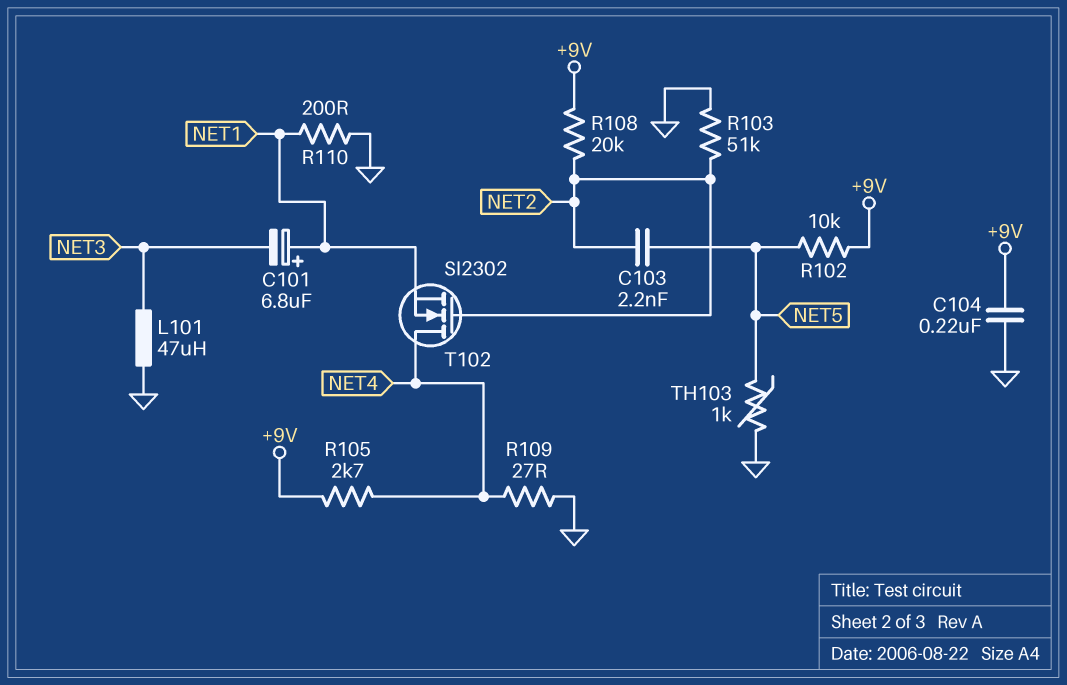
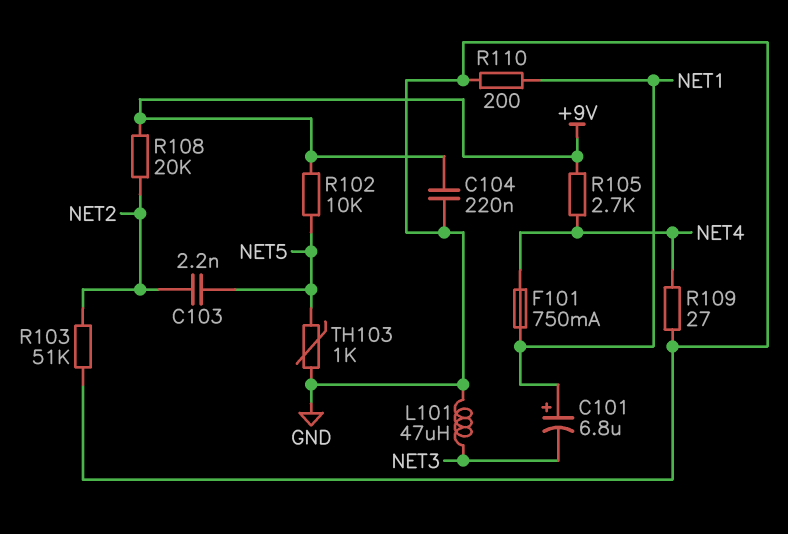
F101: none -> 750mA (NET1, NET4)
T102: NMOS SI2302 (G NET2, D NET4, S NET1) -> none

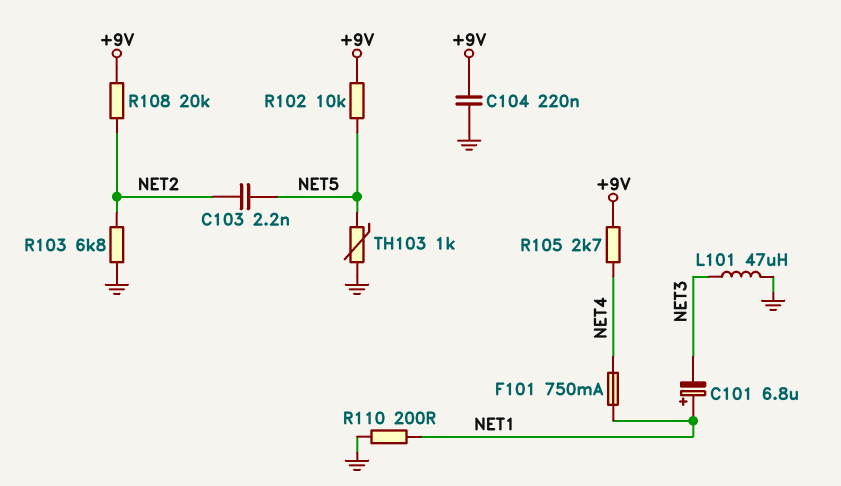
R103: 51k (GND, NET2) -> 6.8k (GND, NET2)
R109: 27 (GND, NET4) -> none

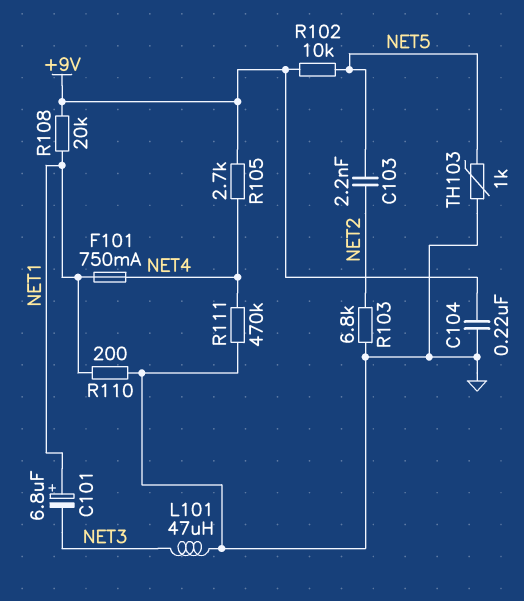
R108: 20k (+9V, NET2) -> 20k (+9V, NET1)
R111: none -> 470k (GND, NET4)

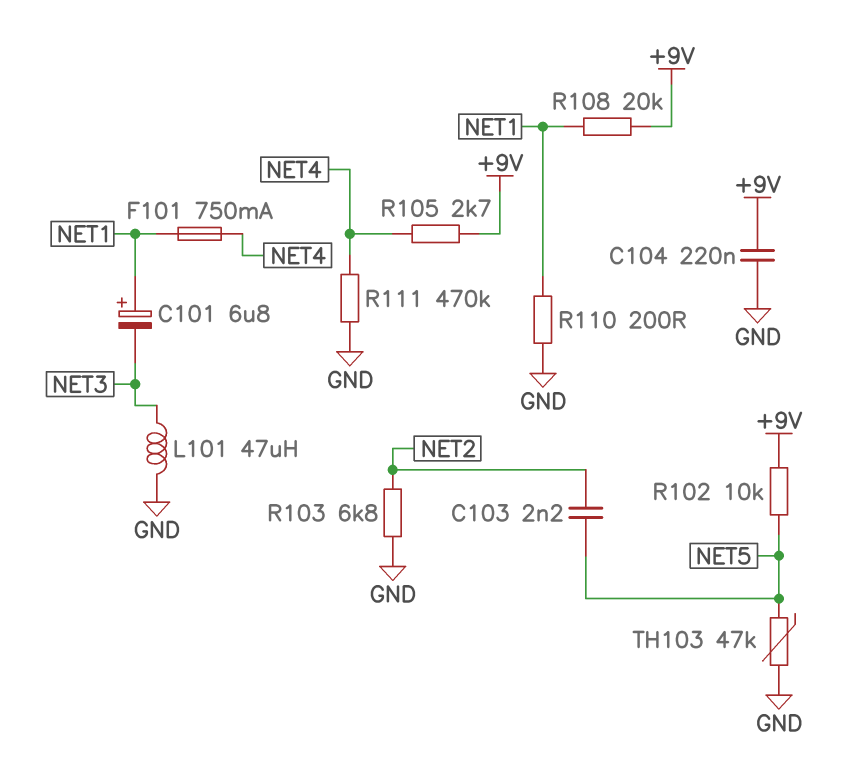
TH103: 1k (GND, NET5) -> 47k (GND, NET5)

